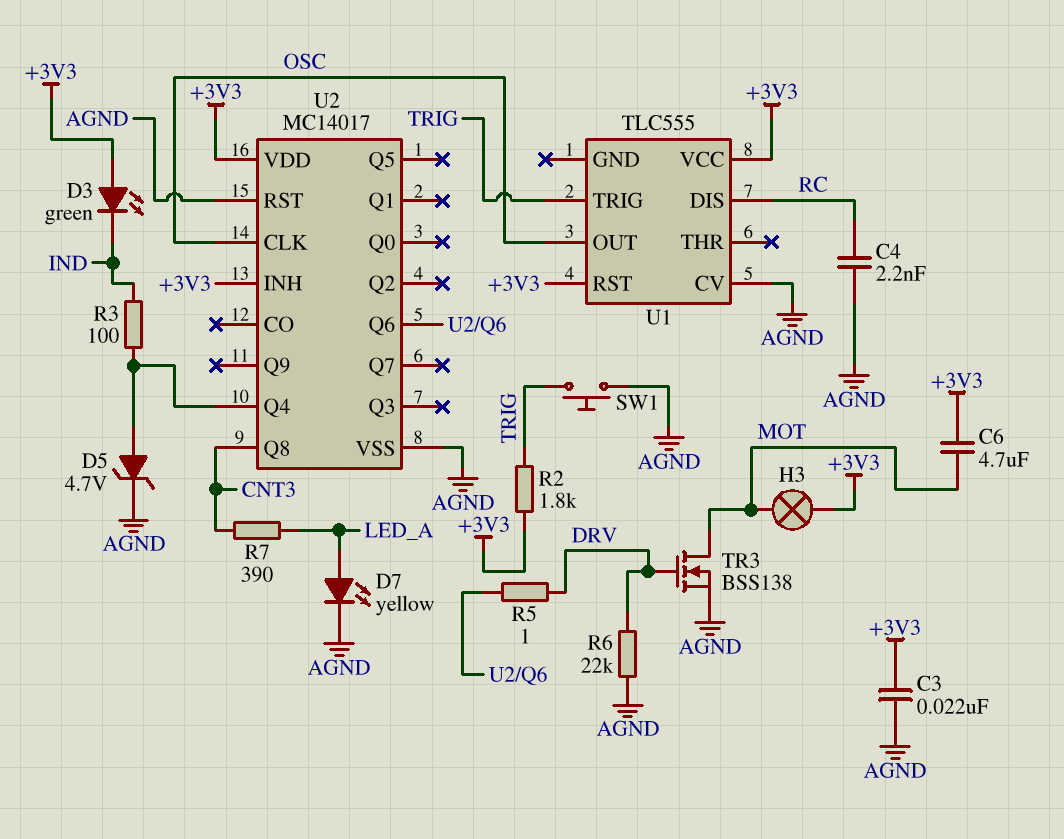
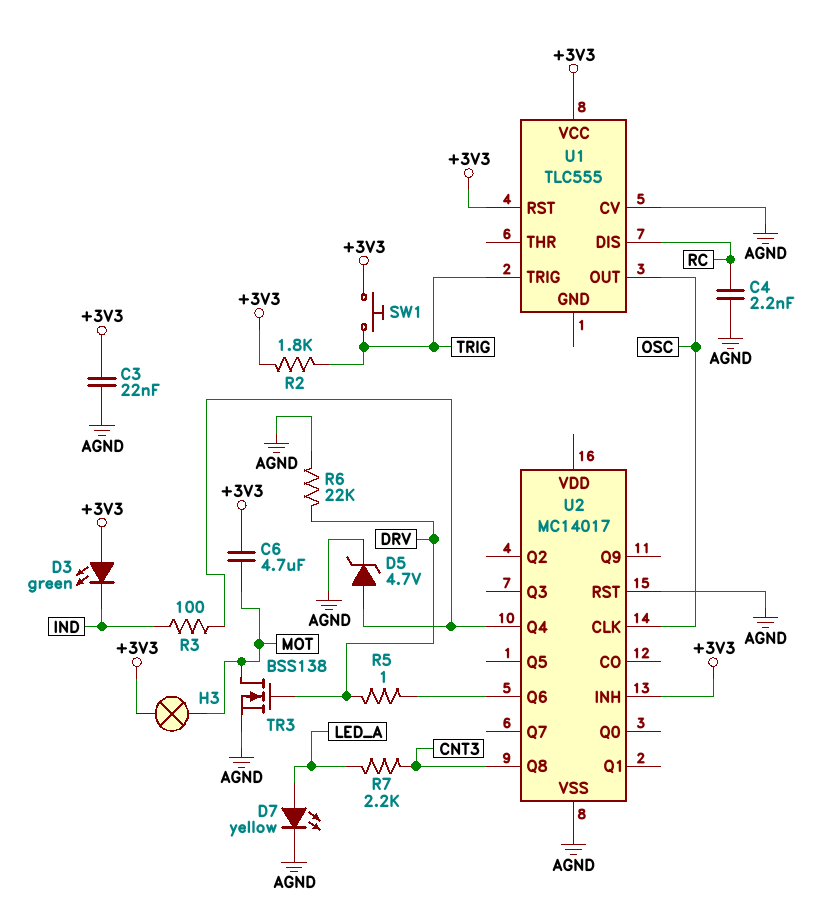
R7: 390 (CNT3, LED_A) -> 2.2k (CNT3, LED_A)
SW1: button (AGND, TRIG) -> button (+3V3, TRIG)
U2 pin VDD: +3V3 -> none

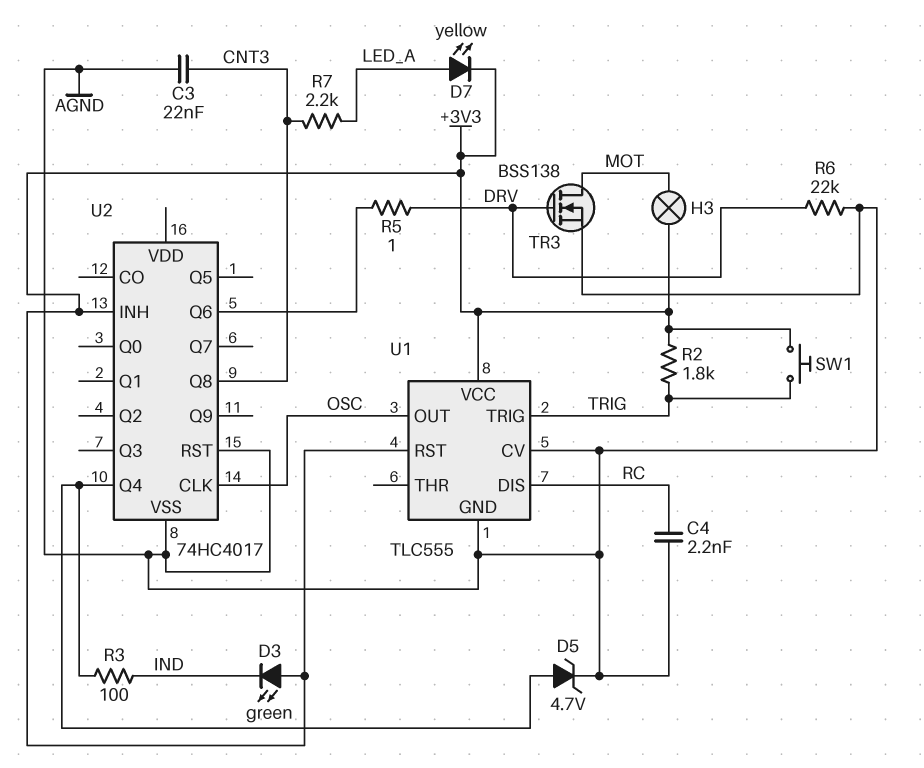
C3: 22nF (+3V3, AGND) -> 22nF (AGND, CNT3)
C6: 4.7uF (+3V3, MOT) -> none
D7: LED yellow (A LED_A, K AGND) -> LED yellow (A LED_A, K +3V3)
U1 pin GND: none -> AGND
U2: MC14017 -> 74HC4017

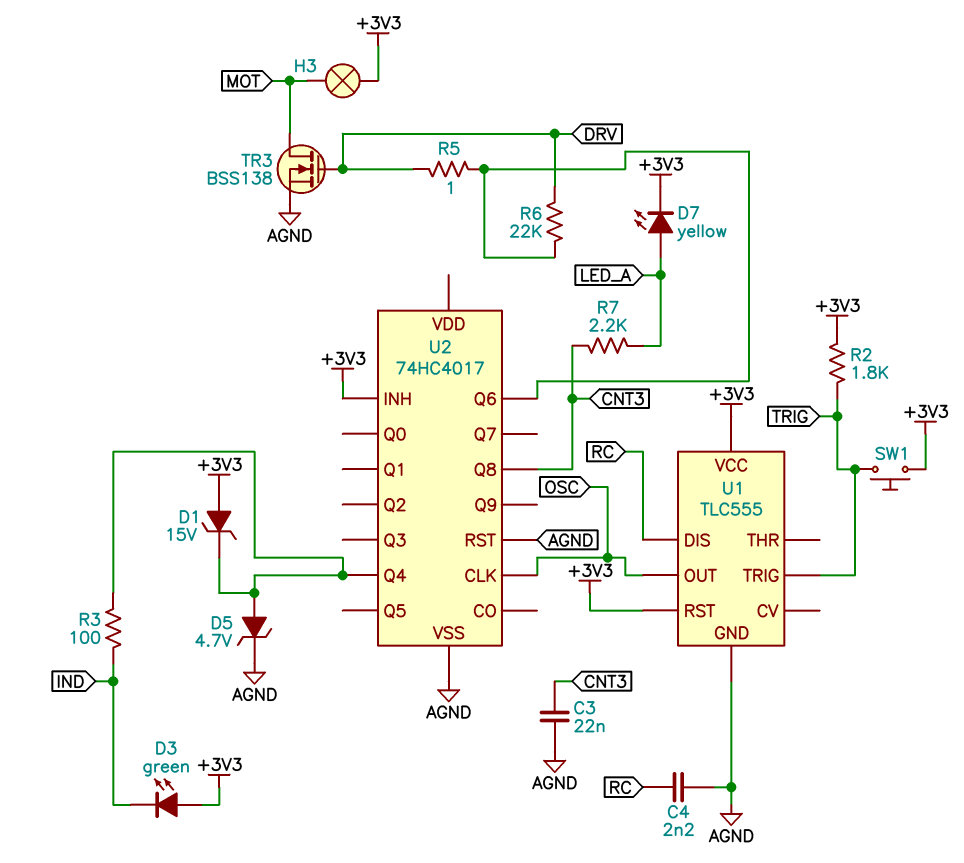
D1: none -> zener 15V (A +3V3, K U2/Q4)
R6: 22k (AGND, DRV) -> 22k (DRV, U2/Q6)
U1 pin CV: AGND -> none

